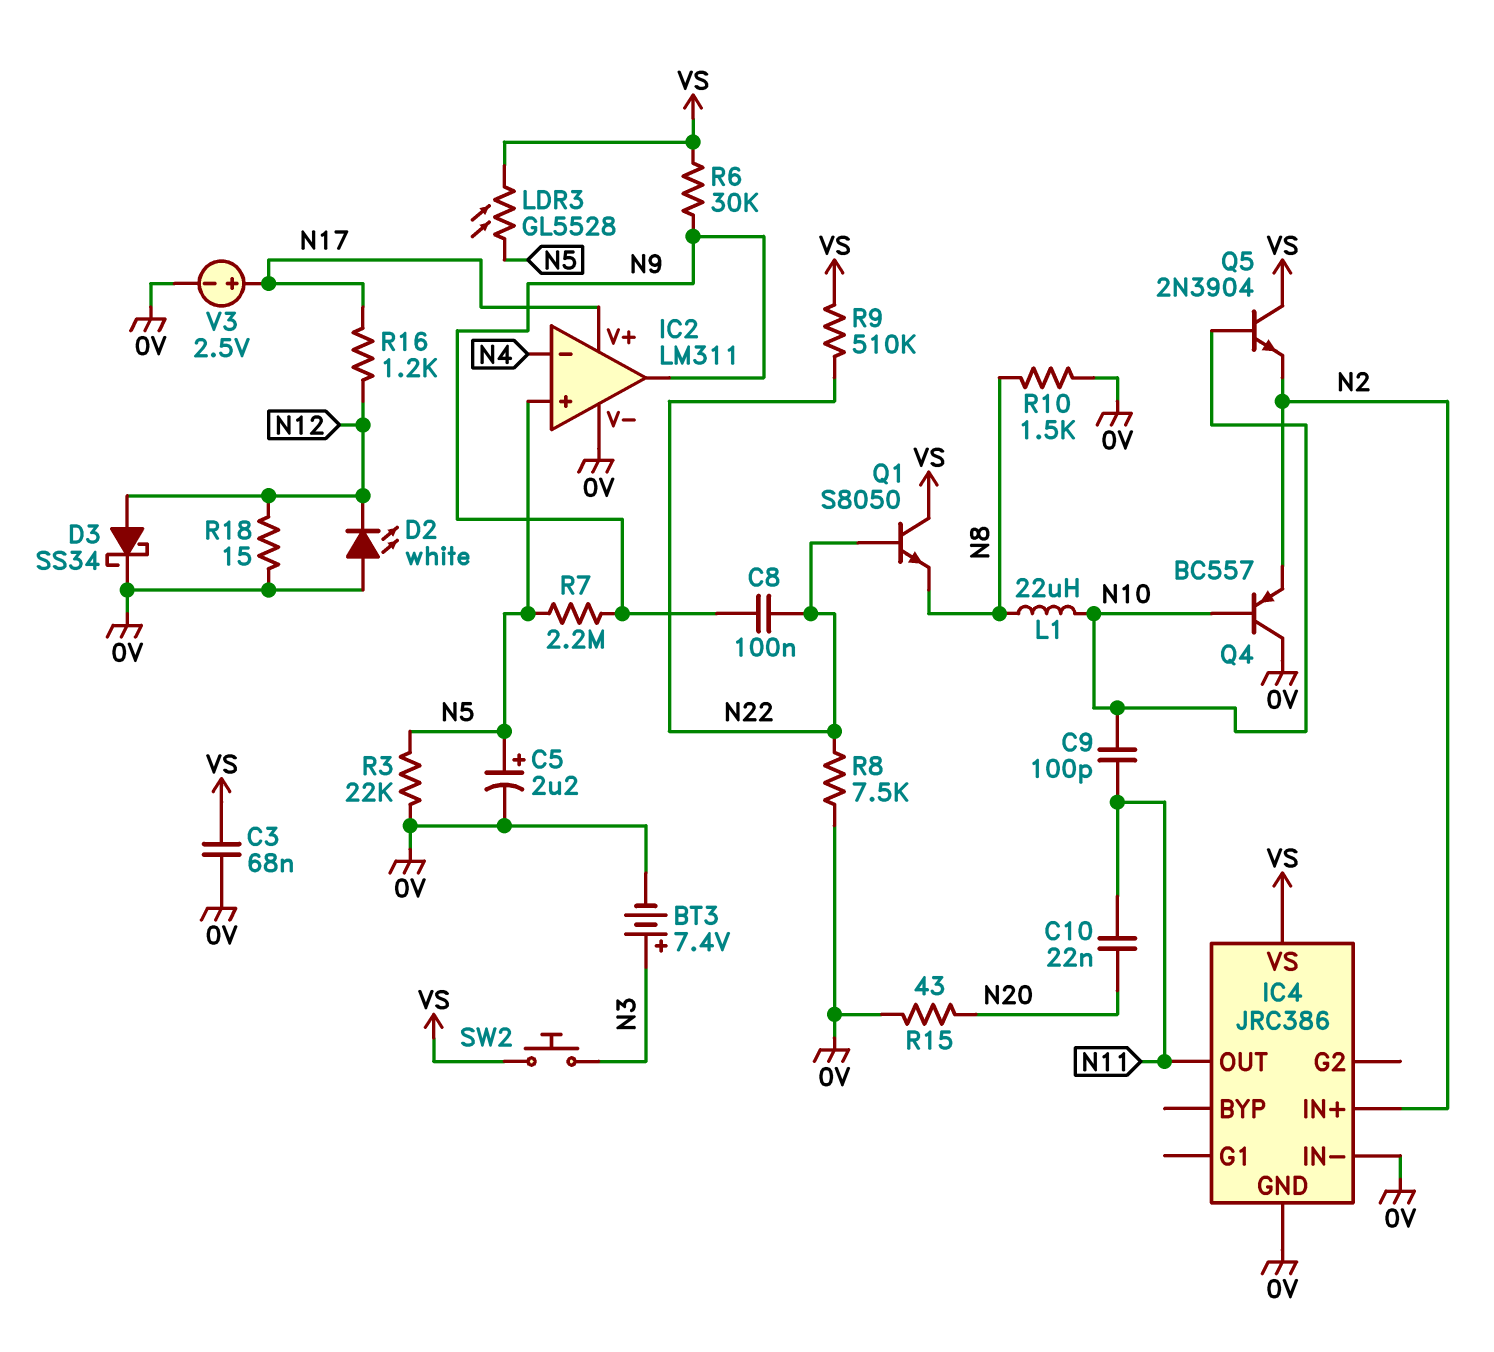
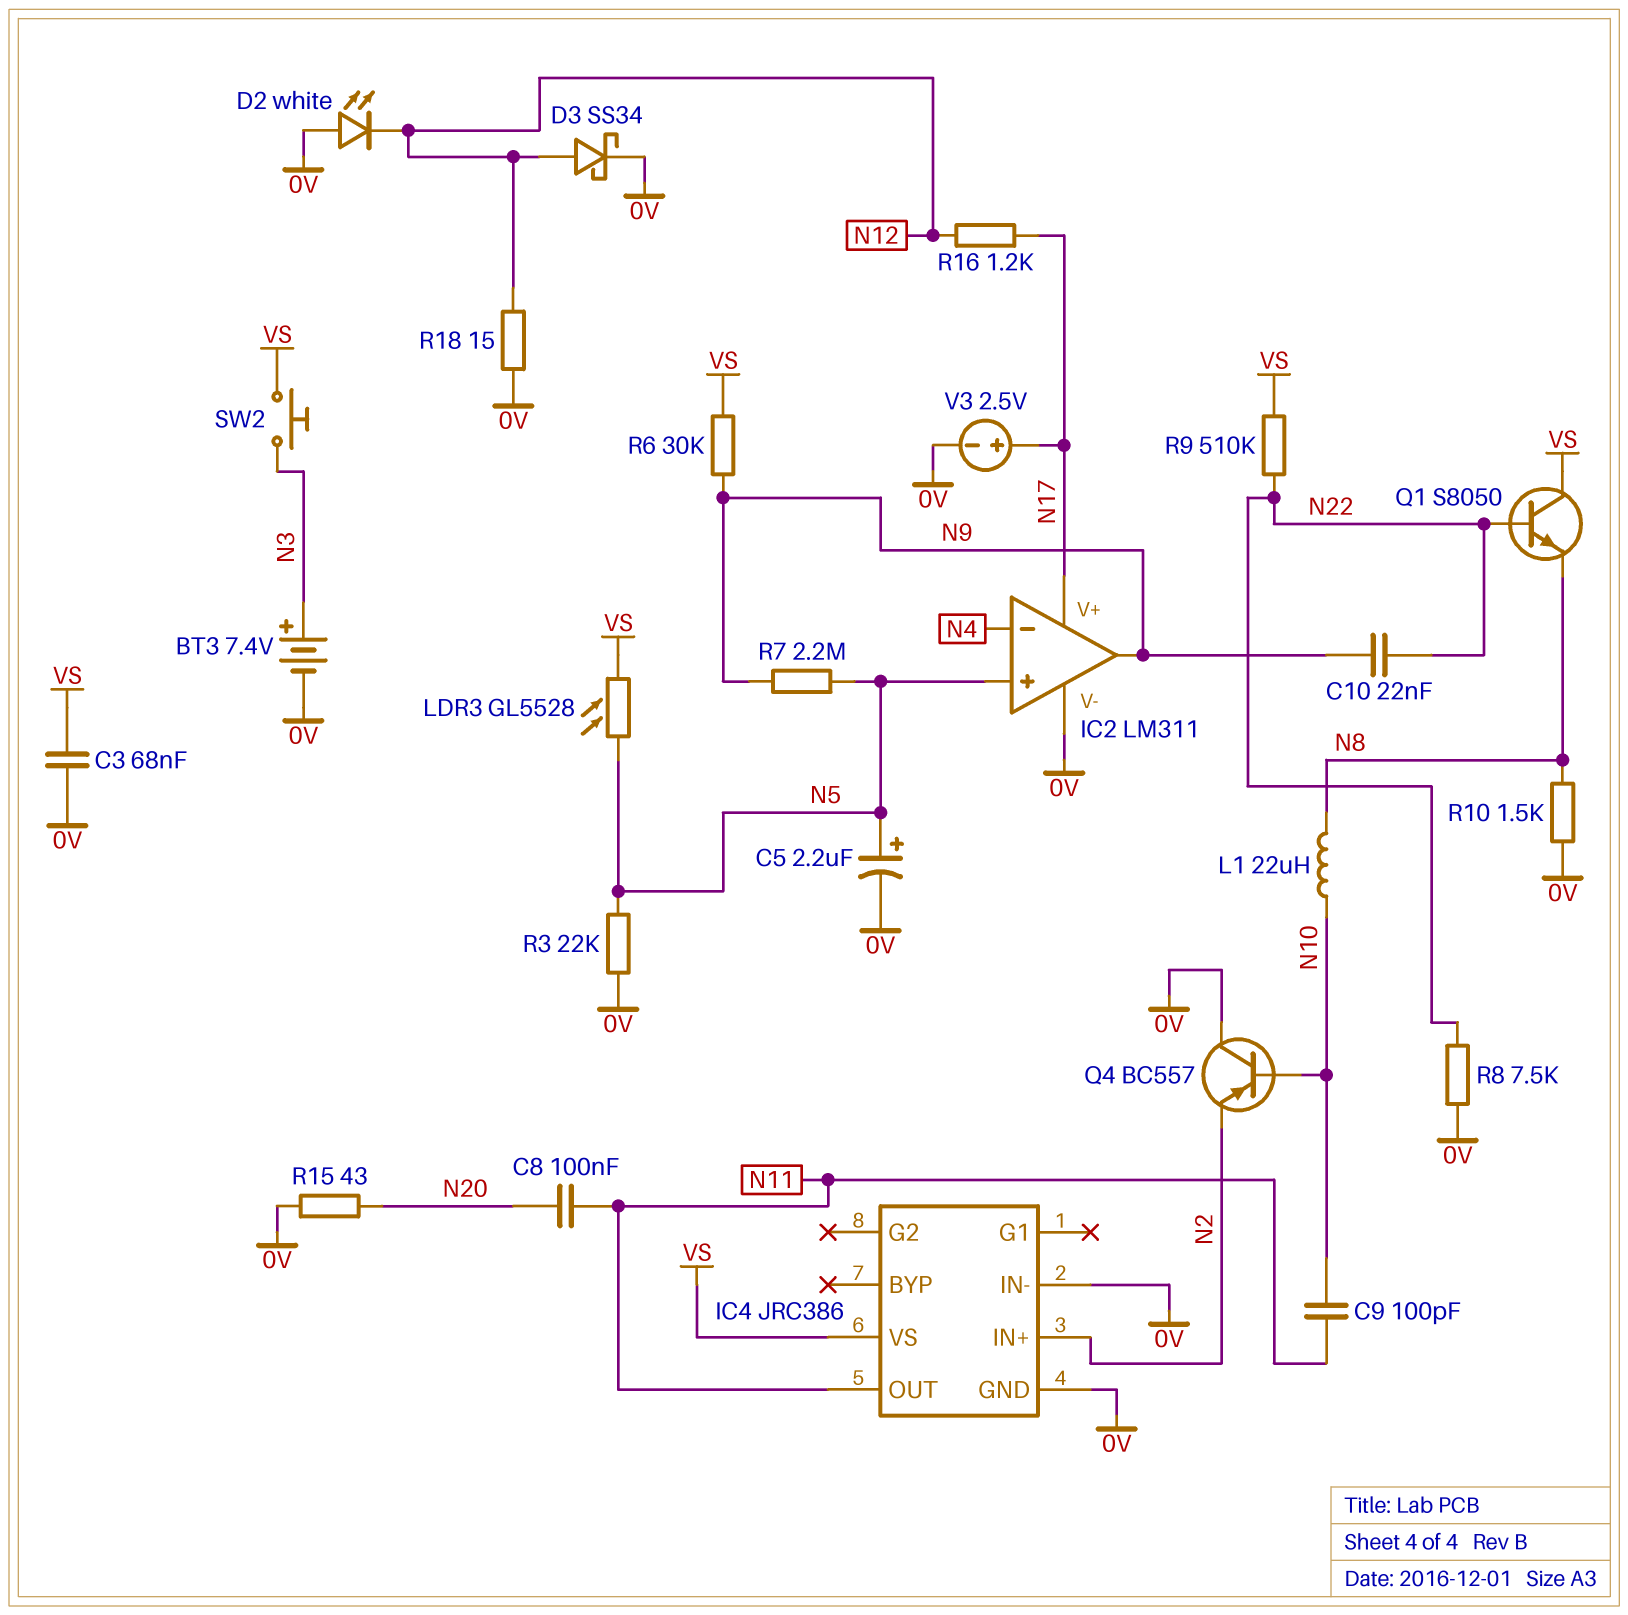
C8: 100nF (N9, N22) -> 100nF (N11, N20)
C10: 22nF (N11, N20) -> 22nF (N9, N22)
Q5: NPN 2N3904 (B N10, C VS, E N2) -> none

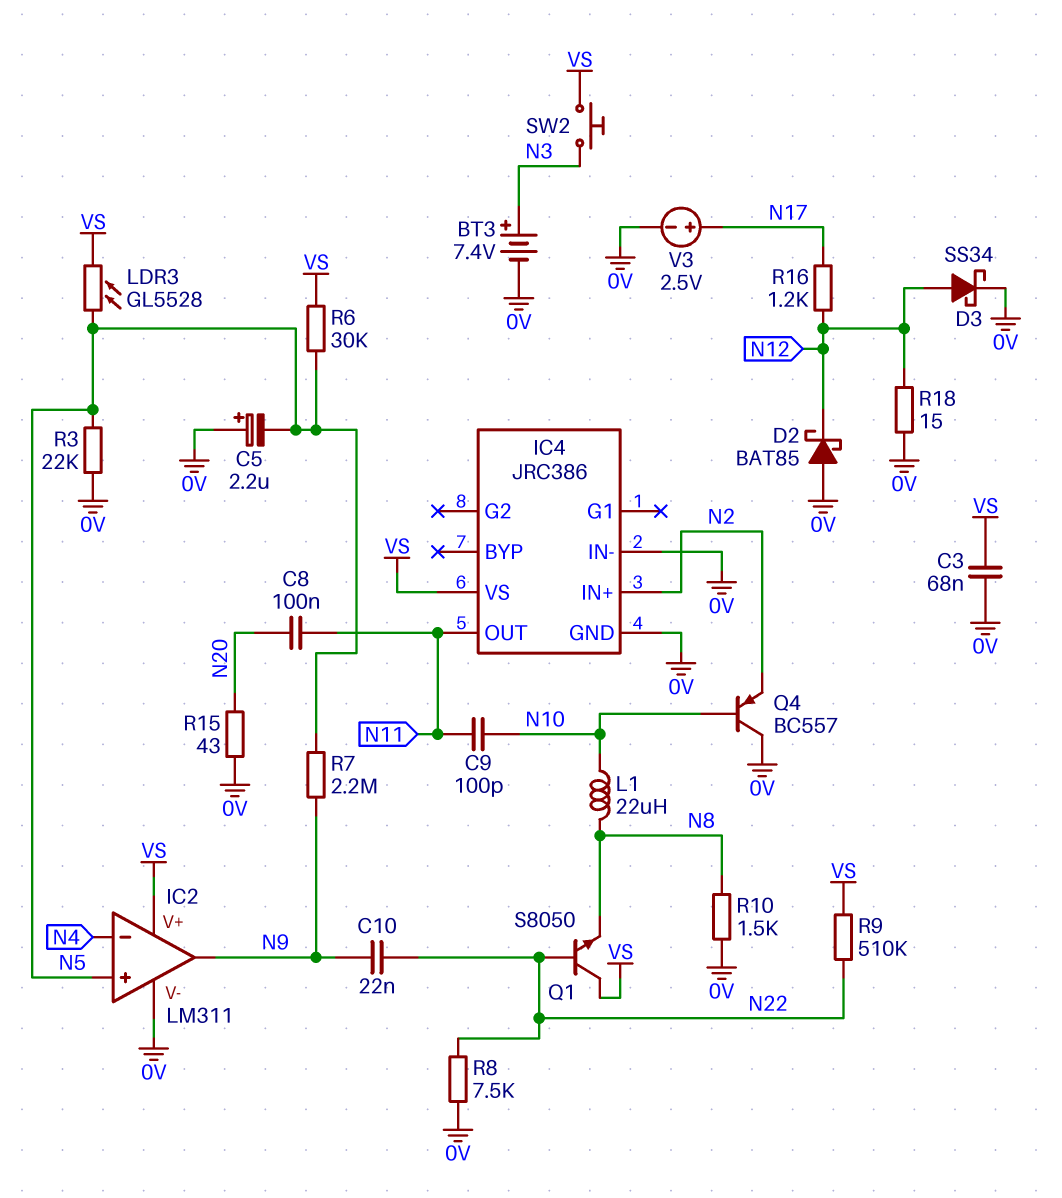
C5: 2.2uF (plus N5, minus 0V) -> 2.2uF (plus 0V, minus N5)
D2: LED white (A 0V, K N12) -> schottky BAT85 (A 0V, K N12)
IC2 pin V+: N17 -> VS
R6: 30k (N9, VS) -> 30k (N5, VS)

